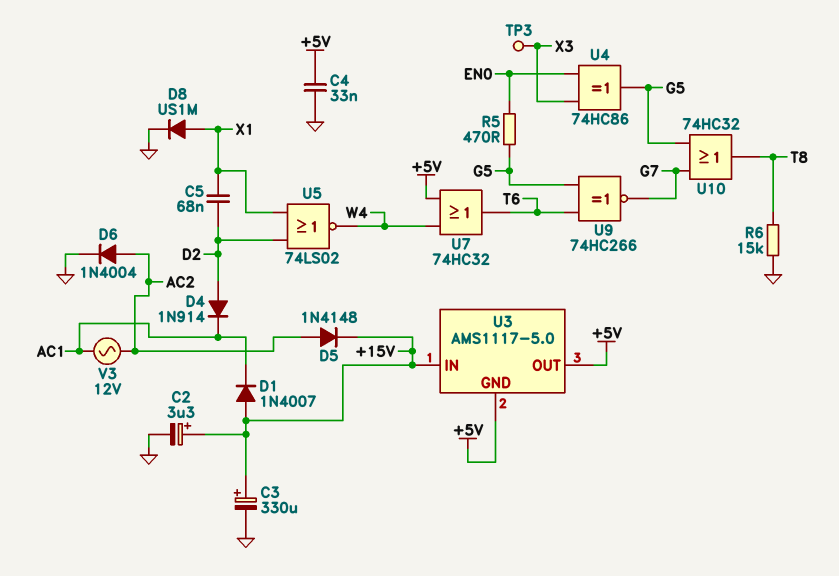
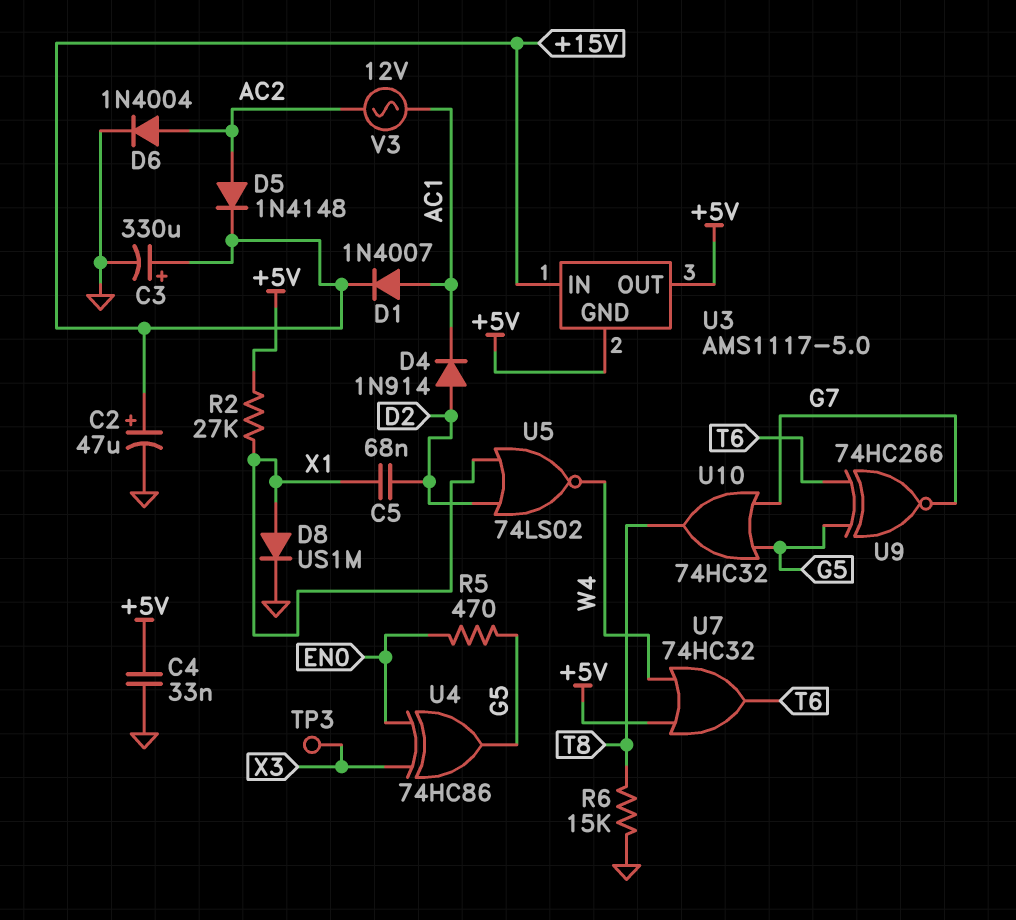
C2: 3.3uF (plus +15V, minus GND) -> 47uF (plus +15V, minus GND)
D1: diode 1N4007 (A +15V, K AC1) -> diode 1N4007 (A AC1, K +15V)
R2: none -> 27k (+5V, X1)

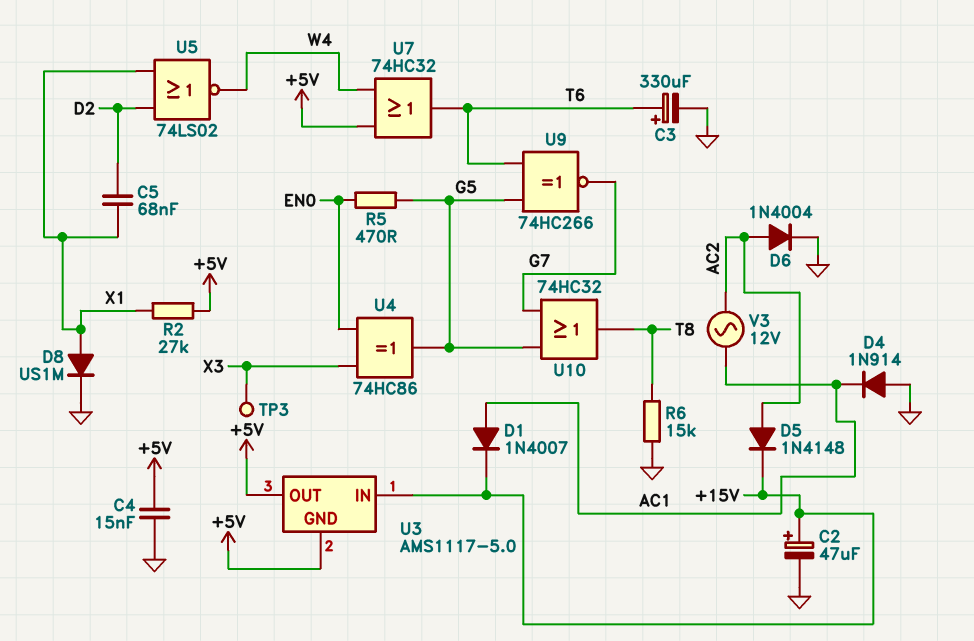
C3: 330uF (plus +15V, minus GND) -> 330uF (plus T6, minus GND)
C4: 33nF (+5V, GND) -> 15nF (+5V, GND)
D4: diode 1N914 (A D2, K AC1) -> diode 1N914 (A GND, K AC1)

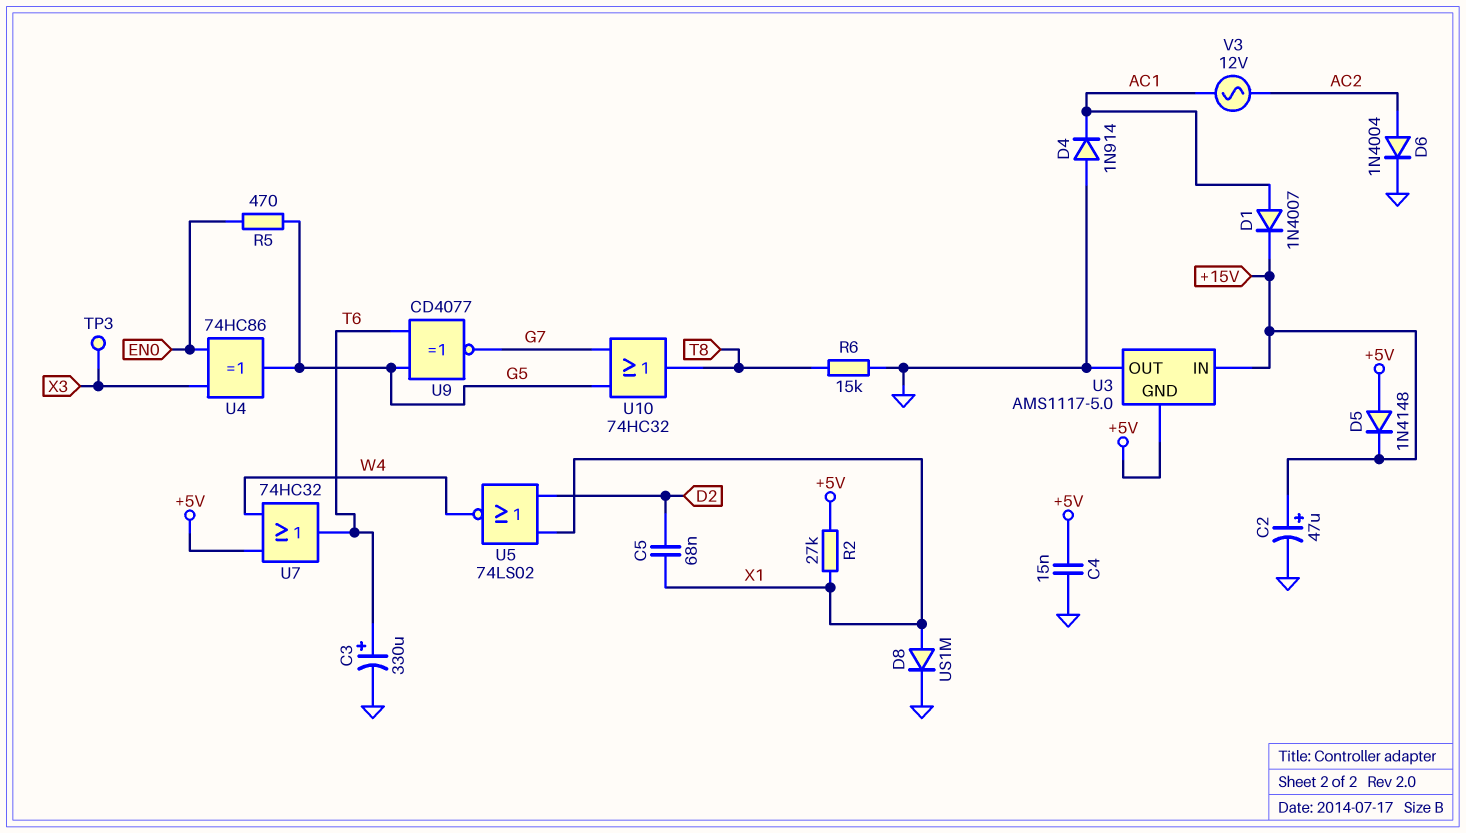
D5: diode 1N4148 (A AC2, K +15V) -> diode 1N4148 (A +5V, K +15V)
U3 pin OUT: +5V -> GND
U9: XNOR 74HC266 (in G5, in T6, out G7) -> XNOR CD4077 (in G5, in T6, out G7)

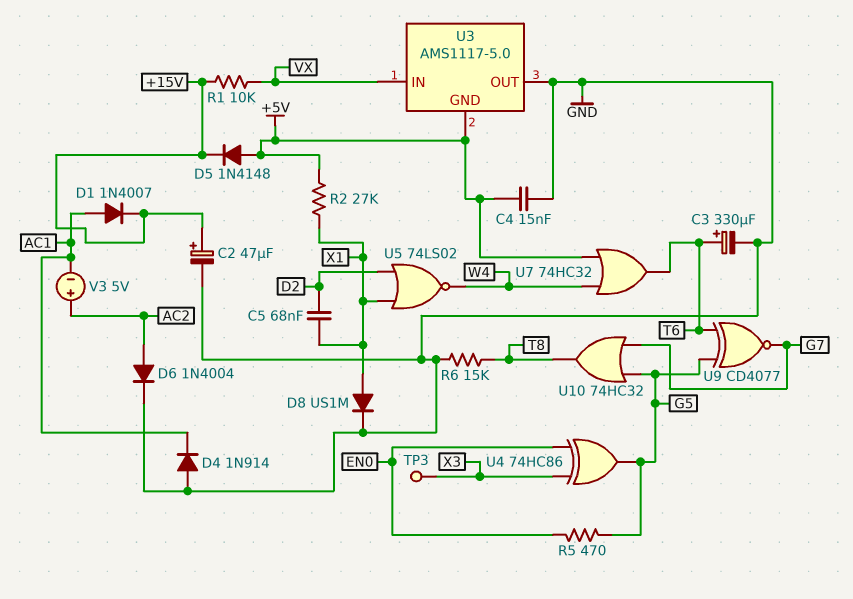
R1: none -> 10k (+15V, VX)
U3 pin IN: +15V -> VX
V3: AC 12V (AC1, AC2) -> 5V (plus AC2, minus AC1)

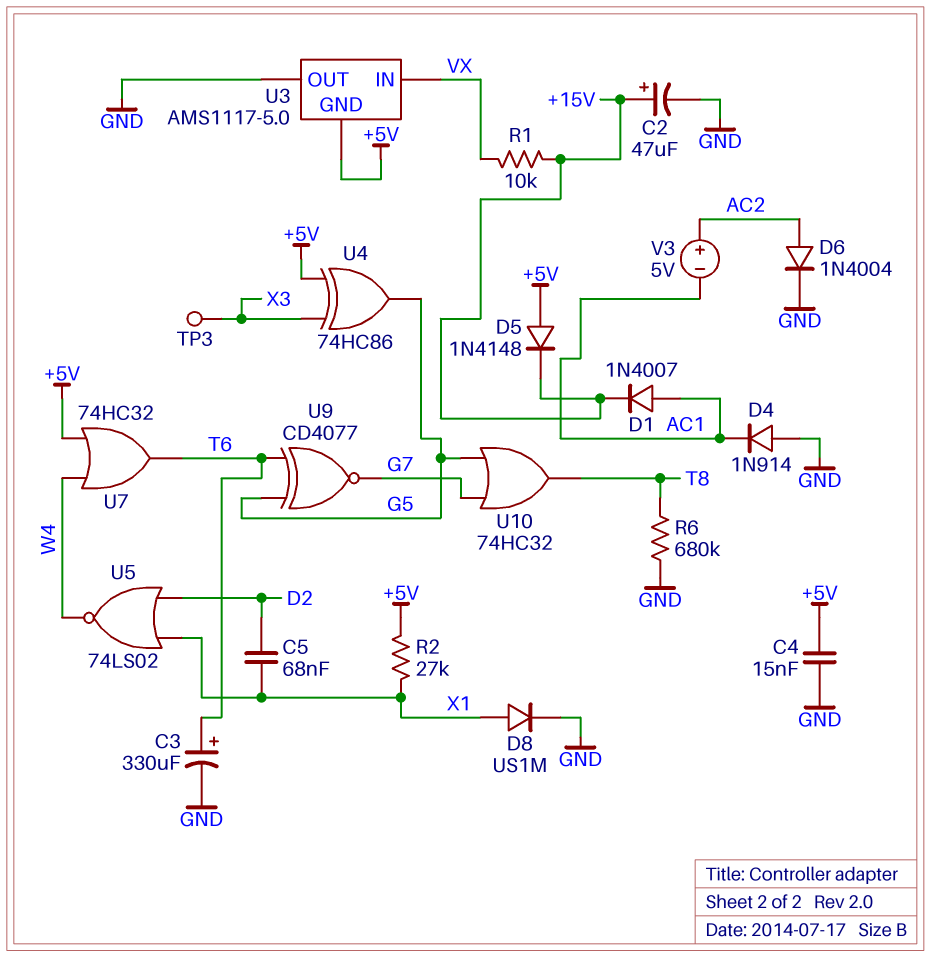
R5: 470 (EN0, G5) -> none
R6: 15k (GND, T8) -> 680k (GND, T8)
U4: XOR 74HC86 (in EN0, in X3, out G5) -> XOR 74HC86 (in +5V, in X3, out G5)

